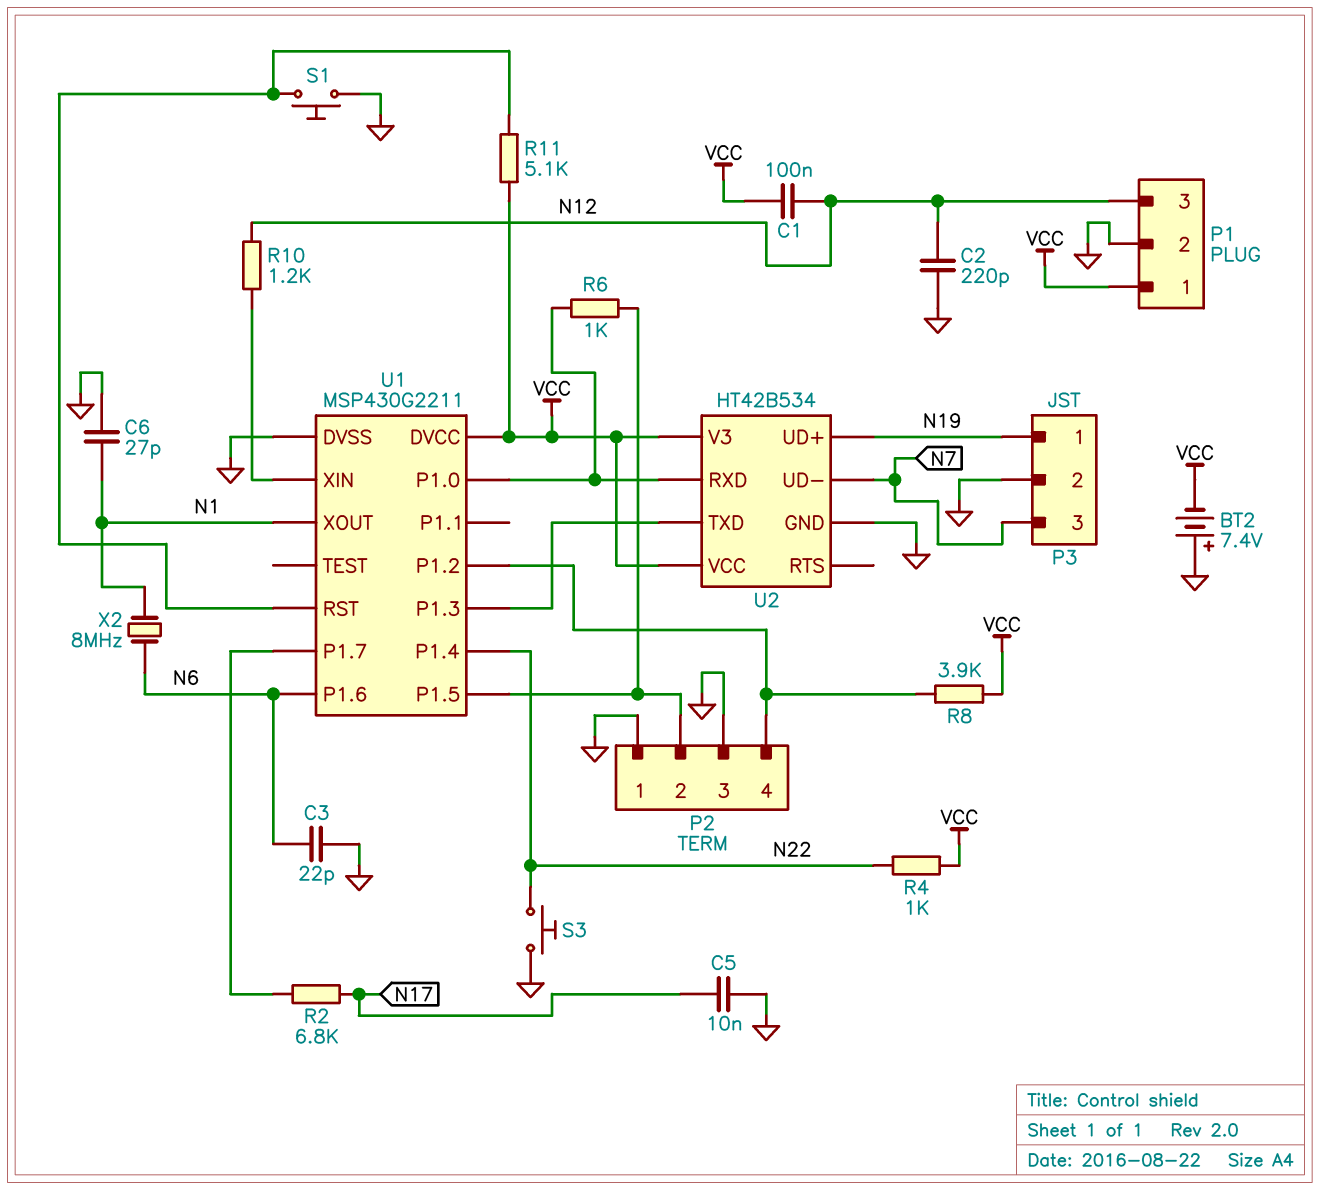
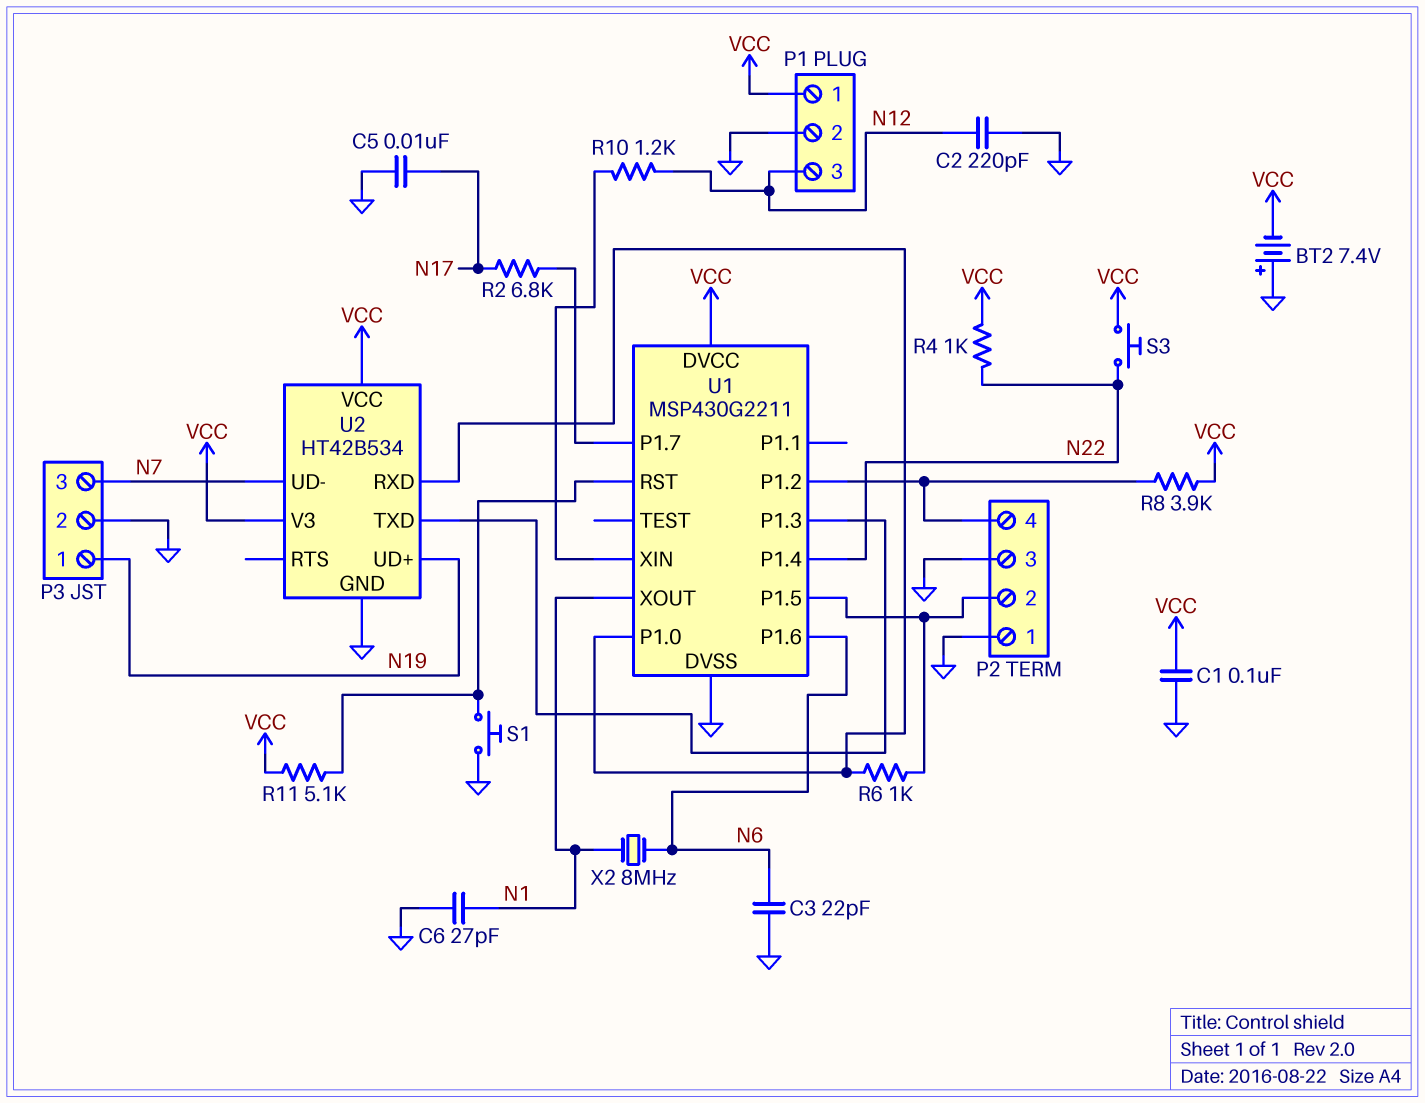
C1: 100nF (N12, VCC) -> 100nF (GND, VCC)
S3: button (GND, N22) -> button (N22, VCC)

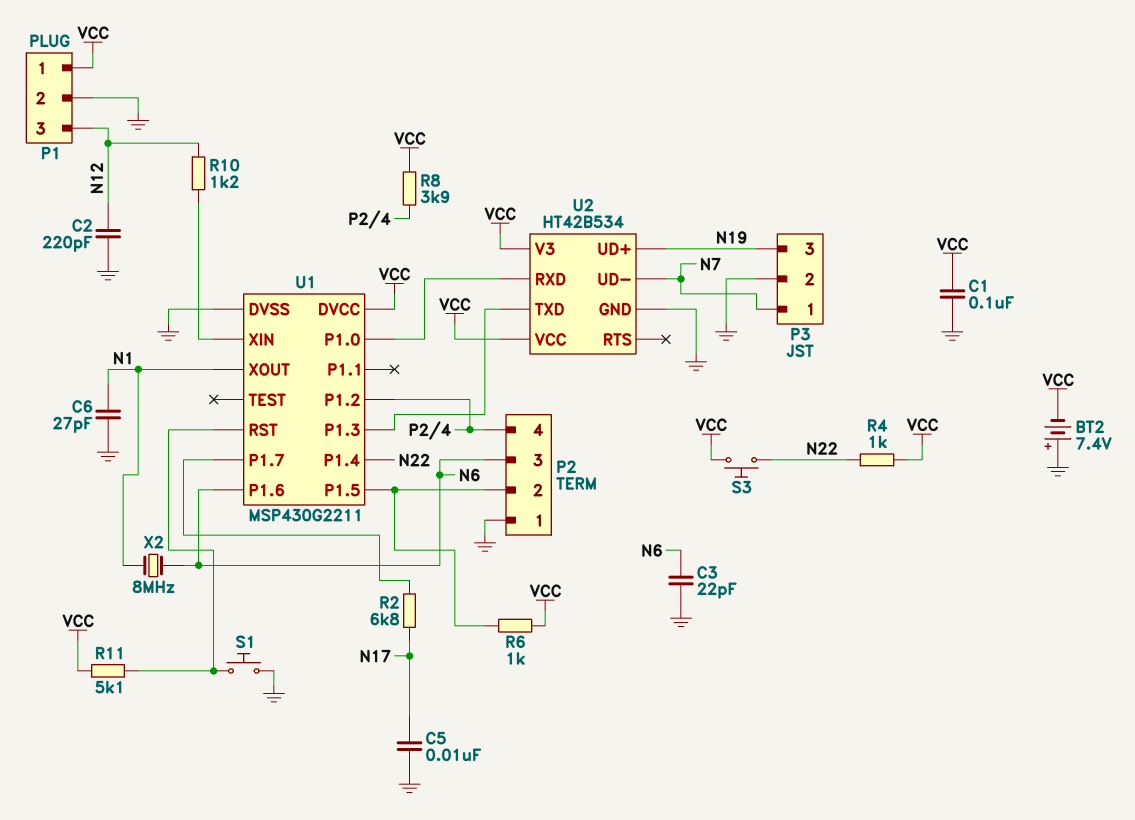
P2 pin 3: GND -> N6
P3 pin 1: N19 -> N7
P3 pin 3: N7 -> N19
R6: 1k (P2/2, U1/P1.0) -> 1k (P2/2, VCC)

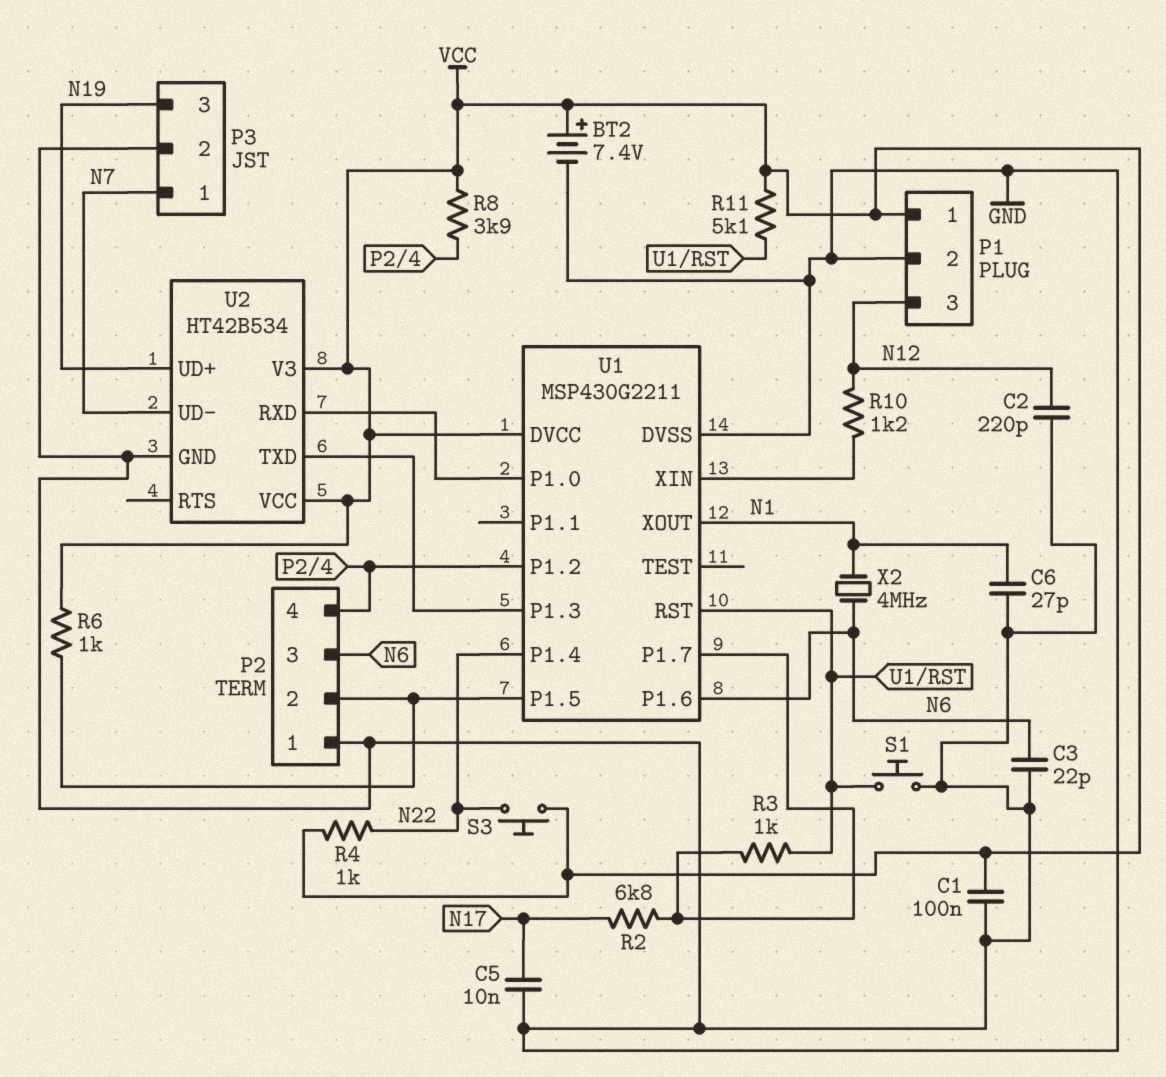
BT2: 7.4V (plus GND, minus VCC) -> 7.4V (plus VCC, minus GND)
R3: none -> 1k (U1/P1.7, U1/RST)
X2: 8MHz (N1, N6) -> 4MHz (N1, N6)

